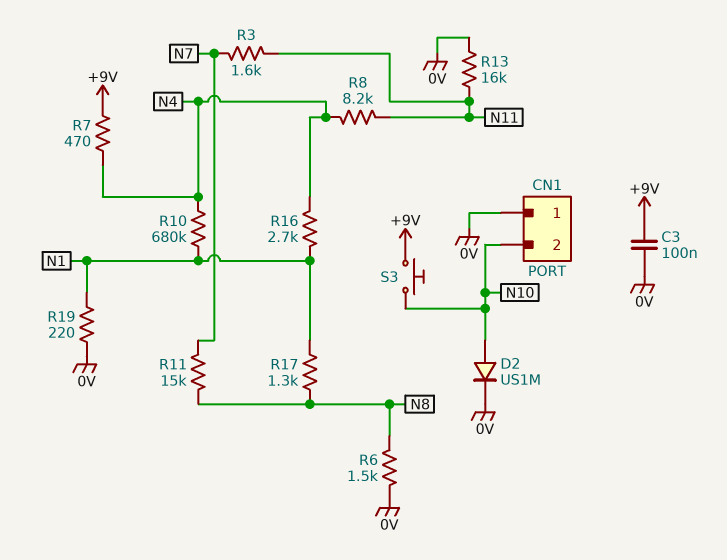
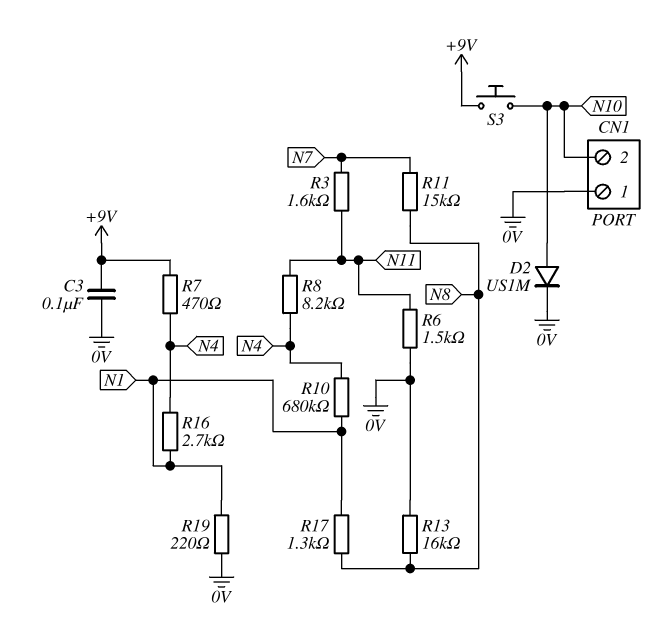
R6: 1.5k (0V, N8) -> 1.5k (0V, N11)
R13: 16k (0V, N11) -> 16k (0V, N8)

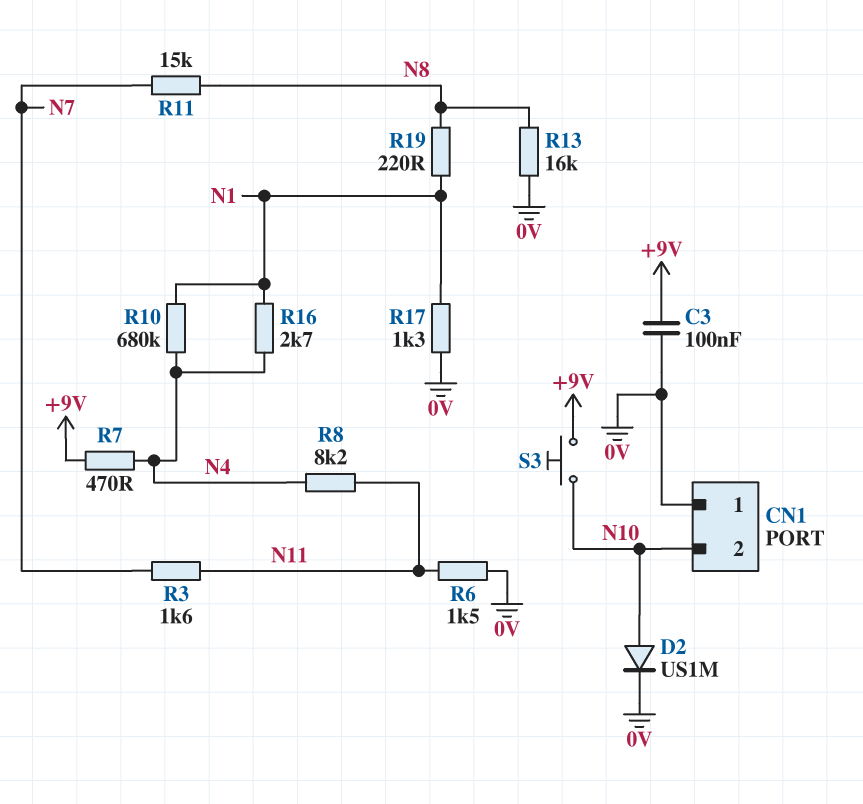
R17: 1.3k (N1, N8) -> 1.3k (0V, N1)
R19: 220 (0V, N1) -> 220 (N1, N8)

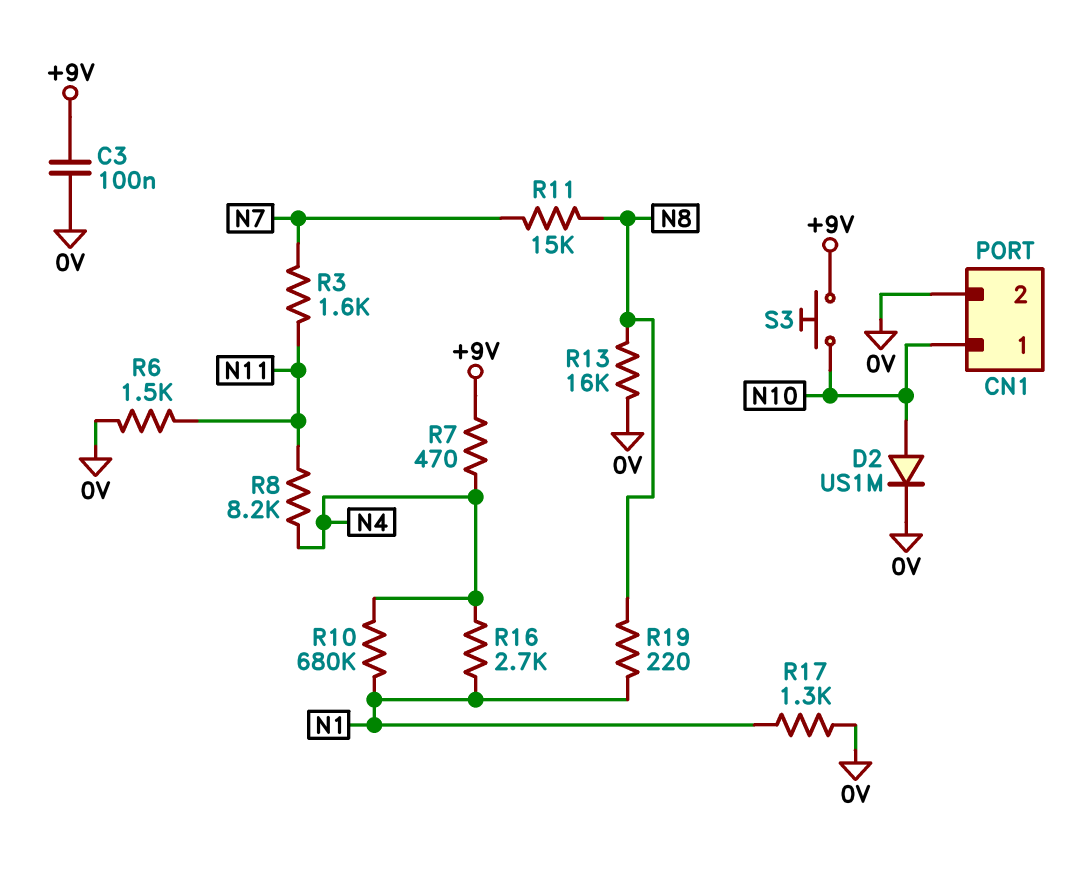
CN1 pin 1: 0V -> N10
CN1 pin 2: N10 -> 0V

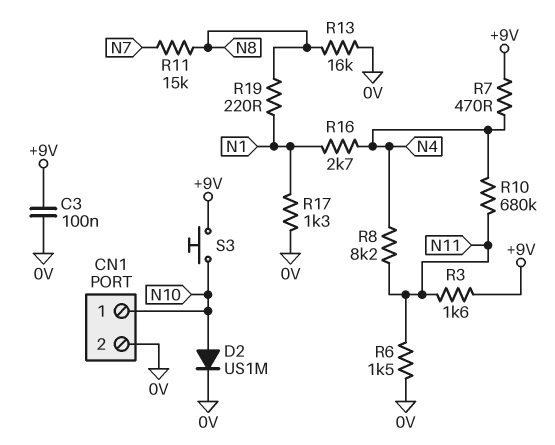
R3: 1.6k (N7, N11) -> 1.6k (+9V, N11)
R10: 680k (N1, N4) -> 680k (N4, N11)

